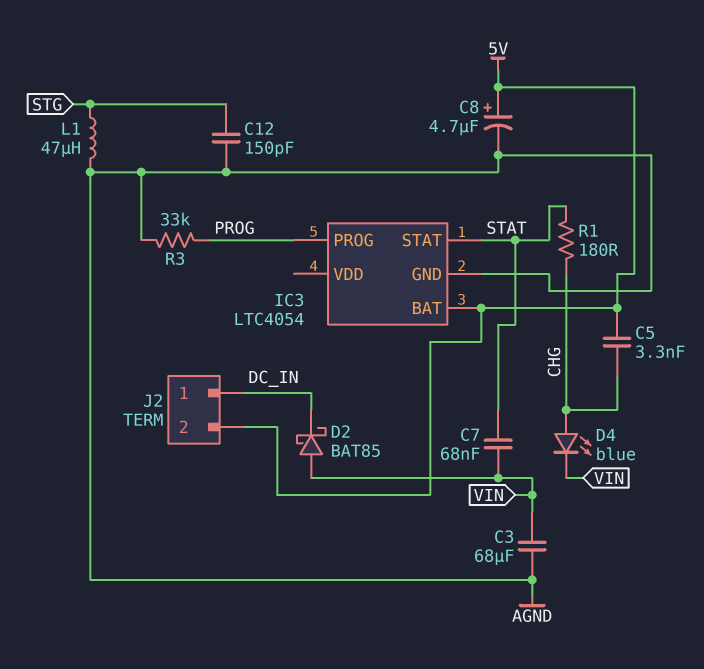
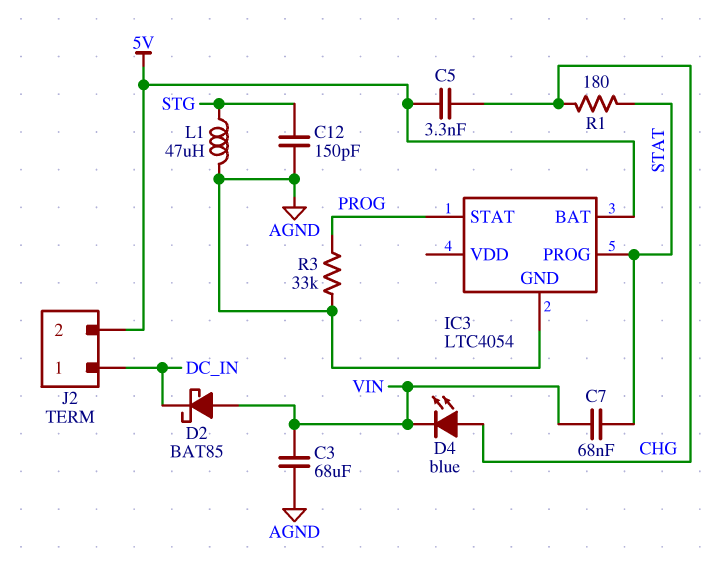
C8: 4.7uF (plus 5V, minus AGND) -> none
IC3 pin PROG: PROG -> STAT
IC3 pin STAT: STAT -> PROG

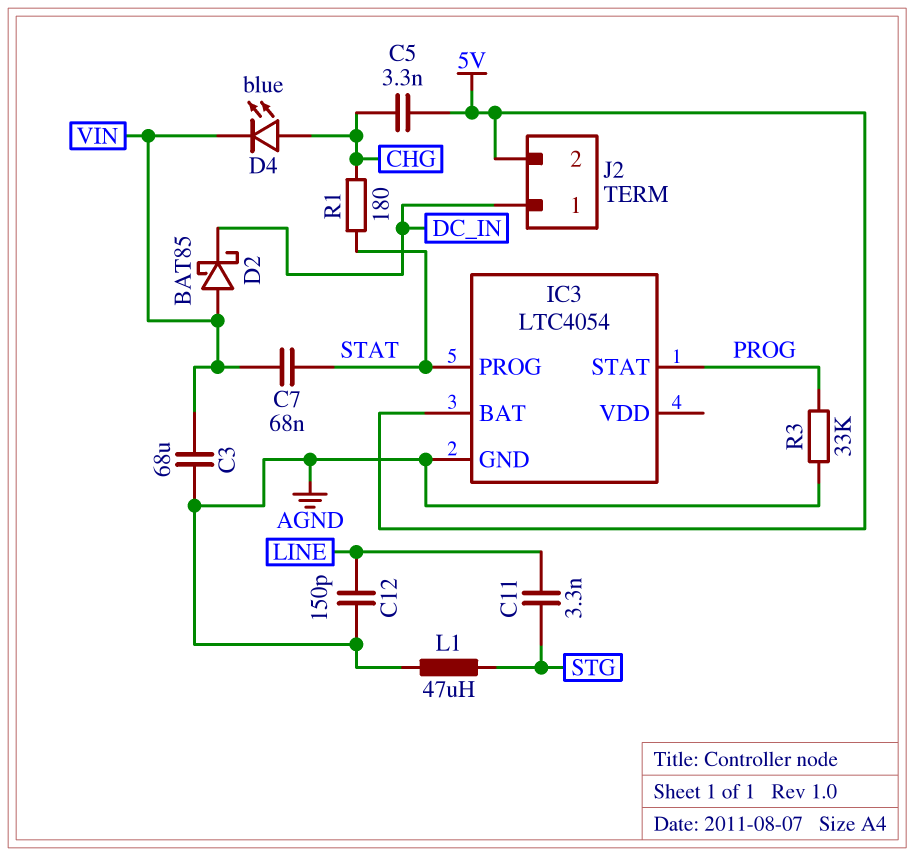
C11: none -> 3.3nF (LINE, STG)
C12: 150pF (AGND, STG) -> 150pF (AGND, LINE)

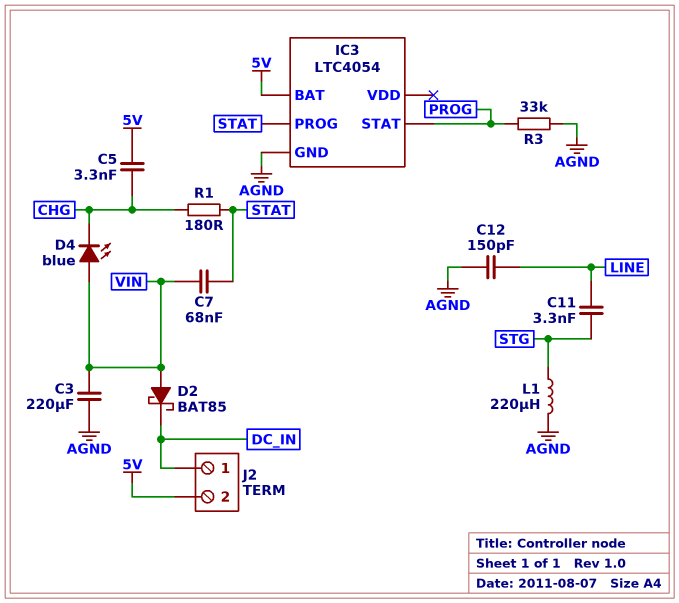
C3: 68uF (AGND, VIN) -> 220uF (AGND, VIN)
D4: LED blue (A CHG, K VIN) -> LED blue (A VIN, K CHG)
L1: 47uH (AGND, STG) -> 220uH (AGND, STG)

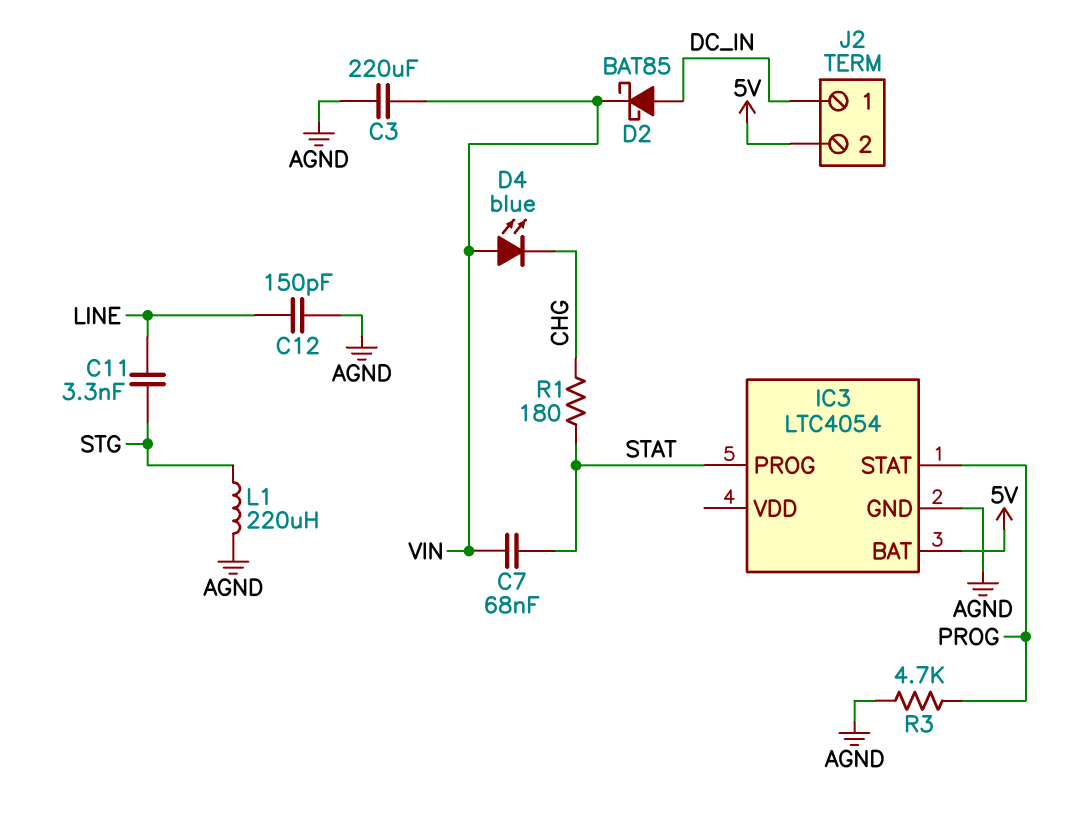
C5: 3.3nF (5V, CHG) -> none
D2: schottky BAT85 (A VIN, K DC_IN) -> schottky BAT85 (A DC_IN, K VIN)
R3: 33k (AGND, PROG) -> 4.7k (AGND, PROG)

